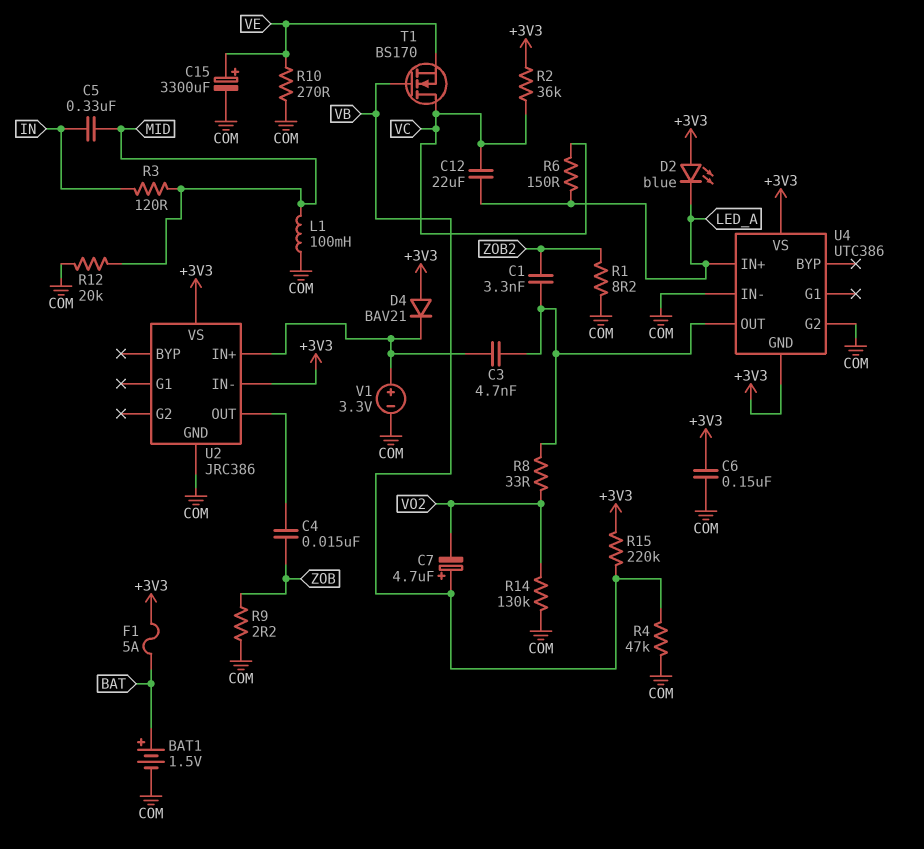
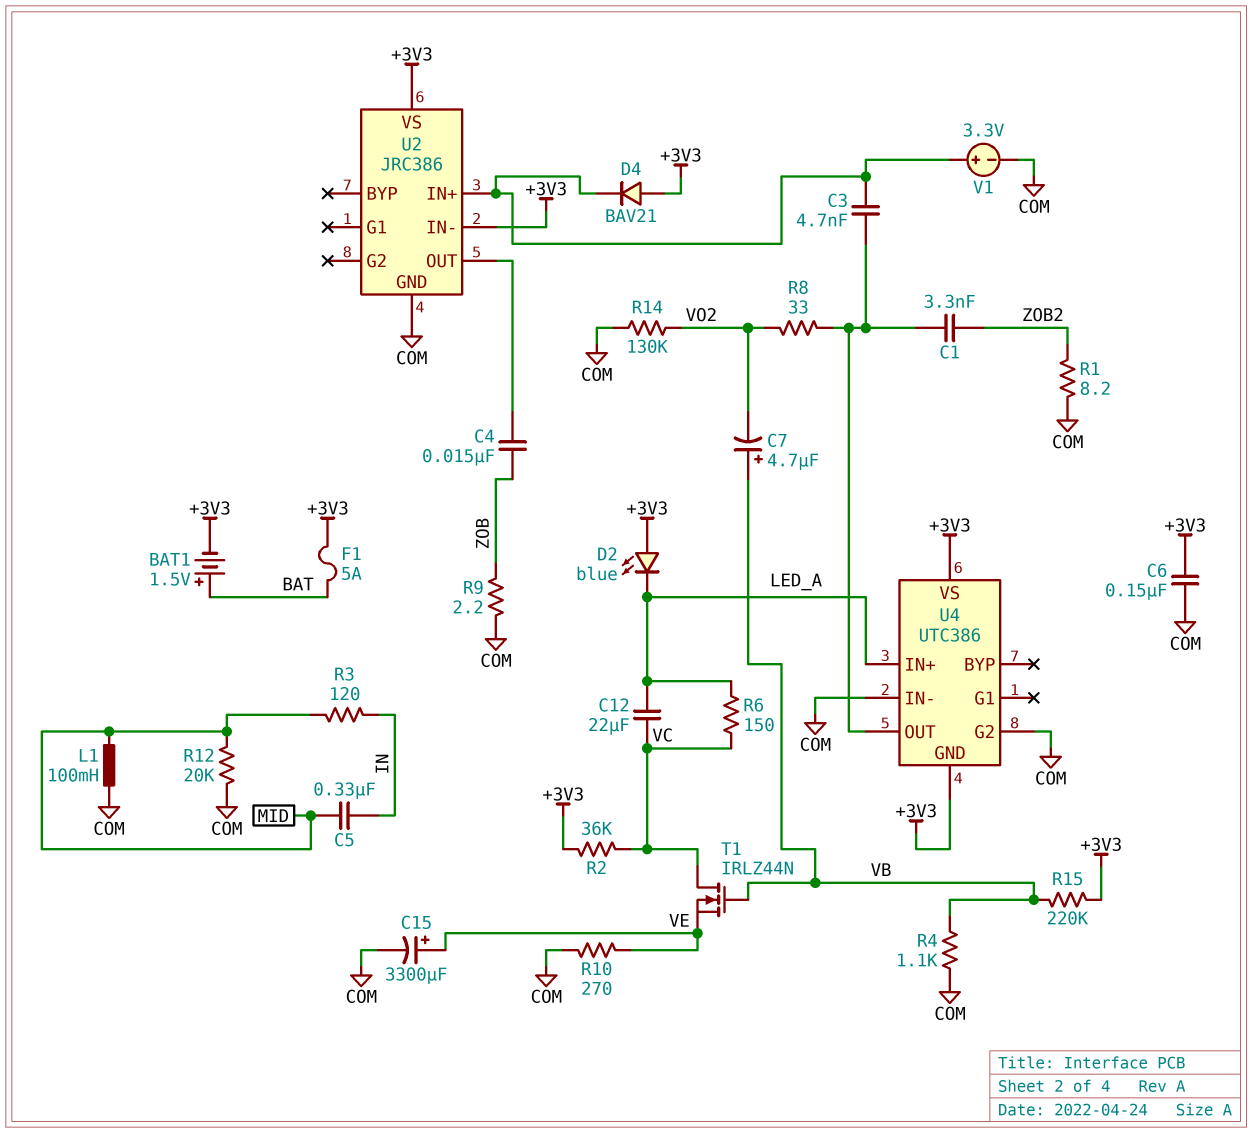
BAT1: 1.5V (plus BAT, minus COM) -> 1.5V (plus BAT, minus +3V3)
R4: 47k (COM, VB) -> 1.1k (COM, VB)
T1: NMOS BS170 (G VB, D VC, S VE) -> NMOS IRLZ44N (G VB, D VC, S VE)

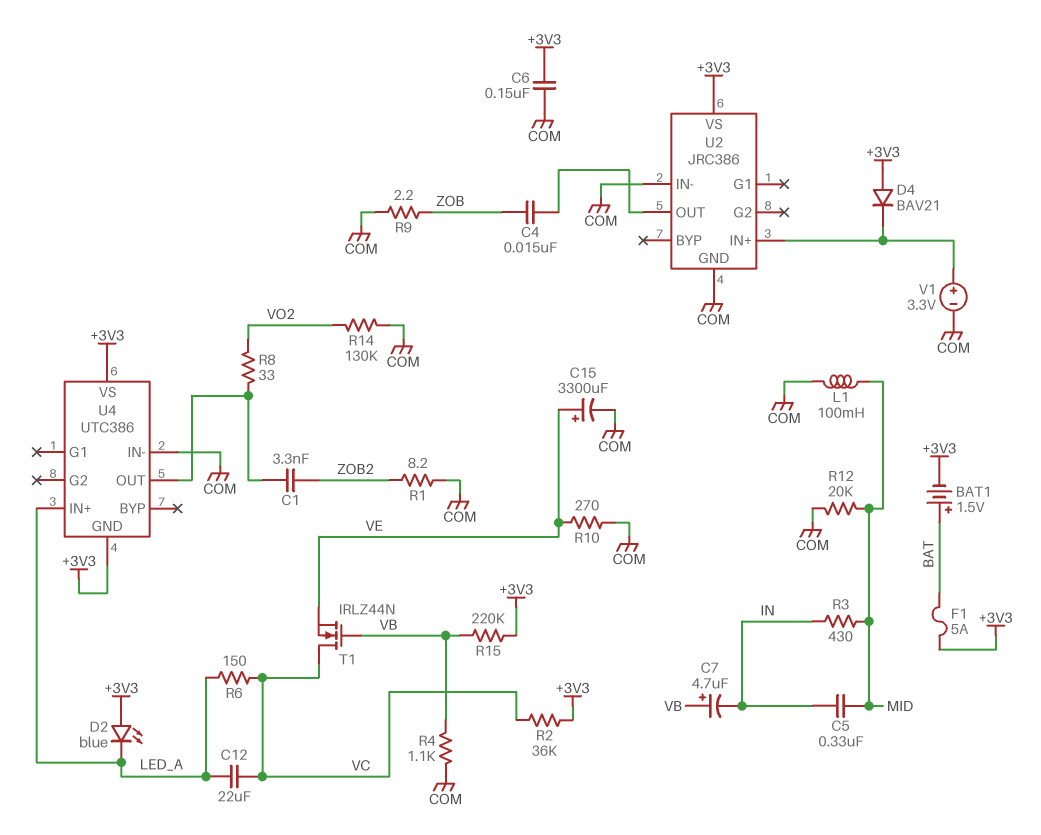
C3: 4.7nF (U2/IN+, U4/OUT) -> none
C7: 4.7uF (plus VB, minus VO2) -> 4.7uF (plus VB, minus IN)
R3: 120 (IN, MID) -> 430 (IN, MID)
U2 pin IN-: +3V3 -> COM
U4 pin G2: COM -> none

